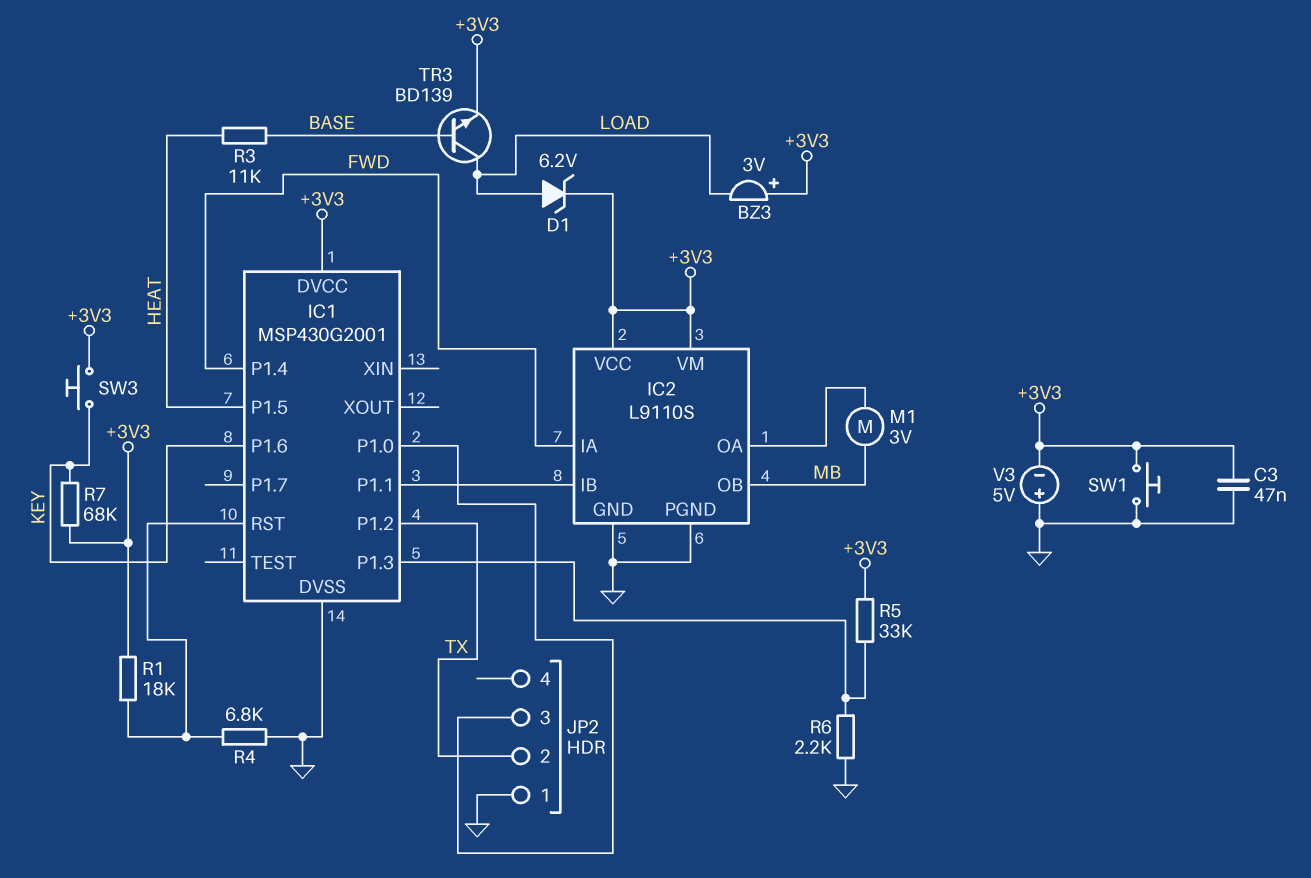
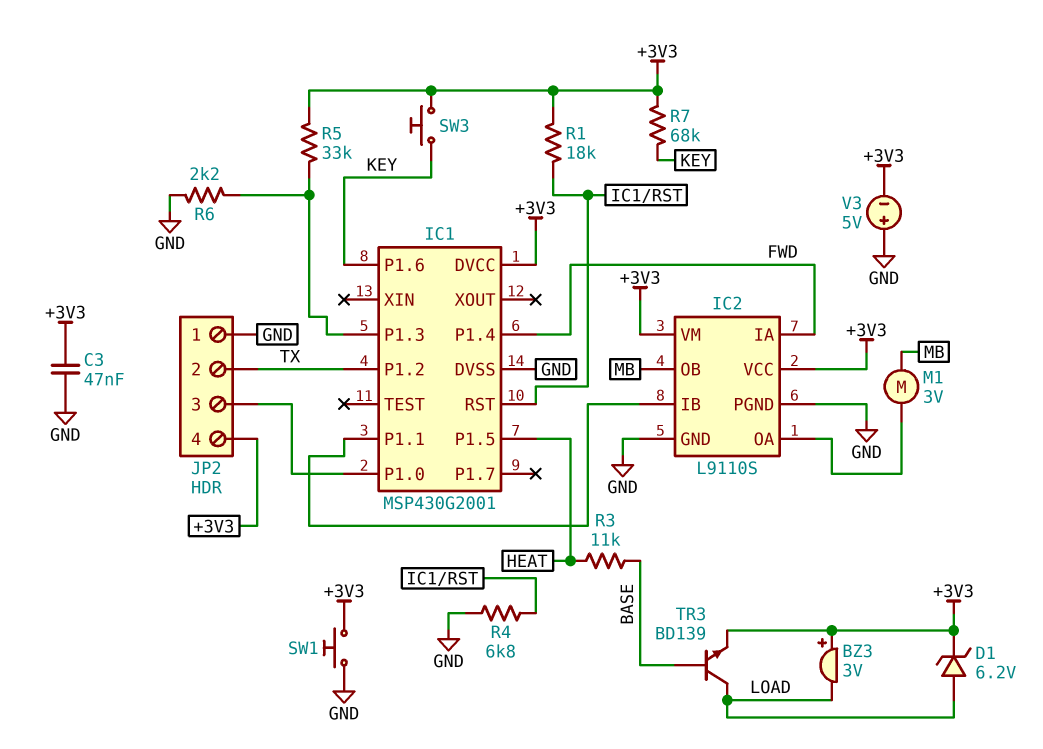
JP2 pin 4: none -> +3V3

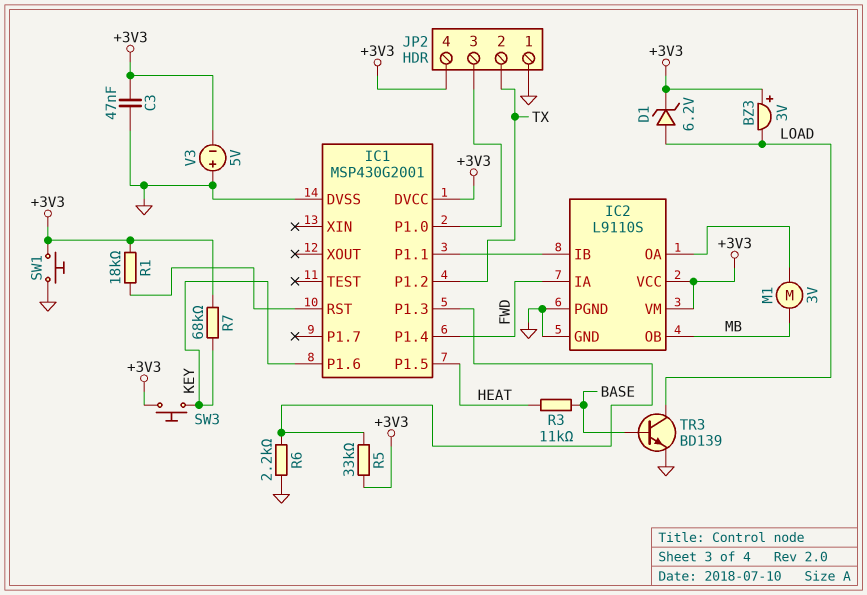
R4: 6.8k (GND, IC1/RST) -> none
TR3: NPN BD139 (B BASE, C LOAD, E +3V3) -> NPN BD139 (B BASE, C LOAD, E GND)

